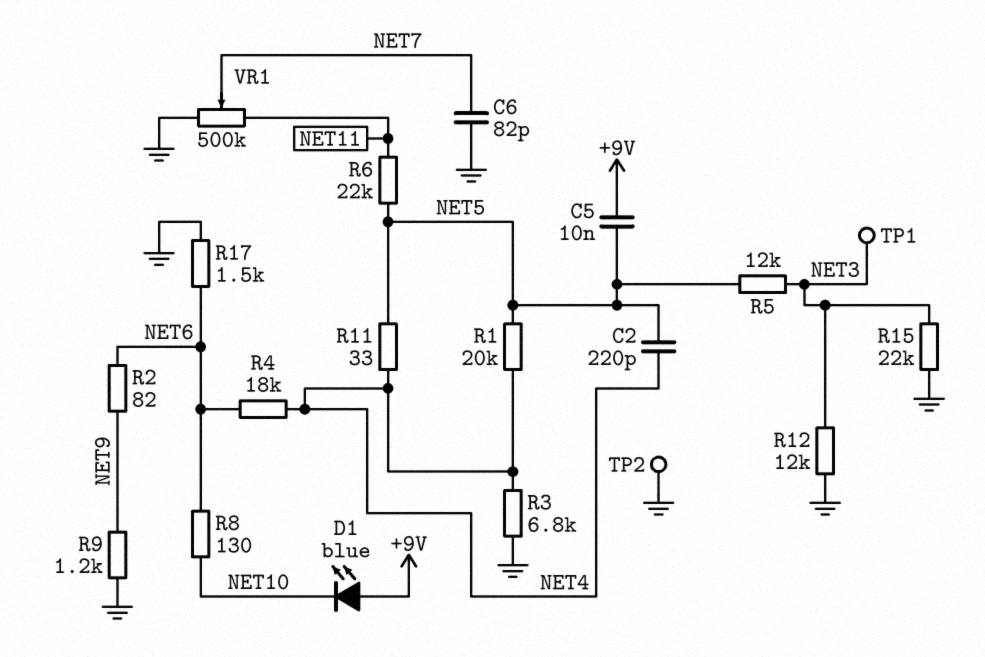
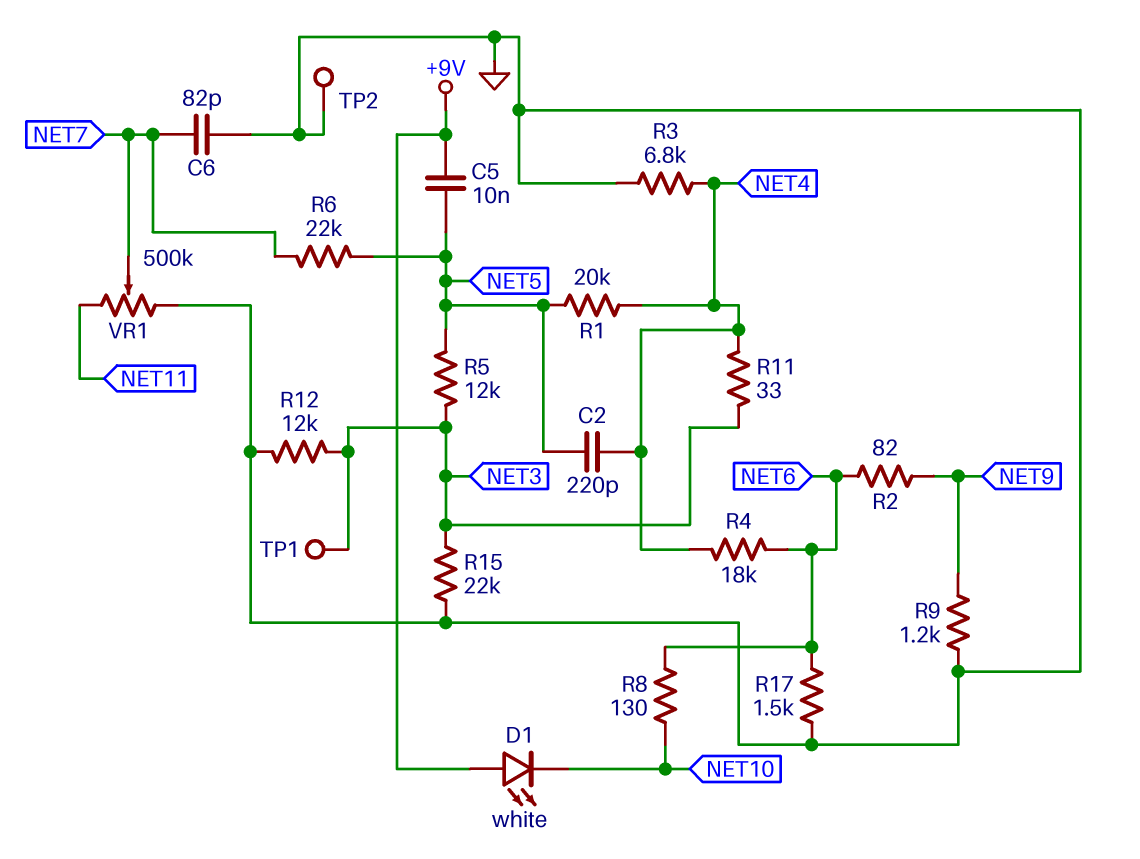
D1: LED blue (A +9V, K NET10) -> LED white (A +9V, K NET10)
R6: 22k (NET5, NET11) -> 22k (NET5, NET7)
R11: 33 (NET4, NET5) -> 33 (NET3, NET4)

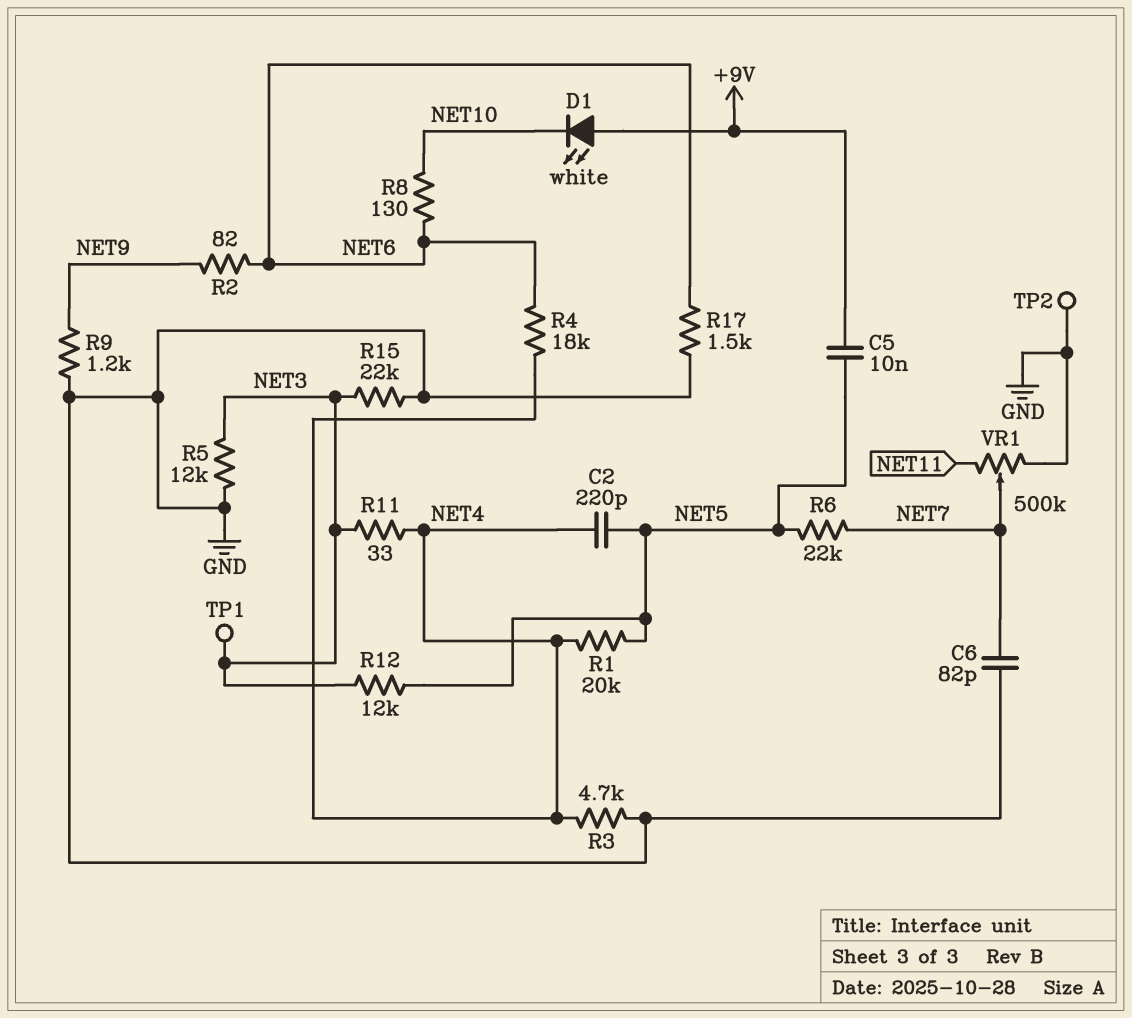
R3: 6.8k (GND, NET4) -> 4.7k (GND, NET4)
R5: 12k (NET3, NET5) -> 12k (GND, NET3)
R12: 12k (GND, NET3) -> 12k (NET3, NET5)

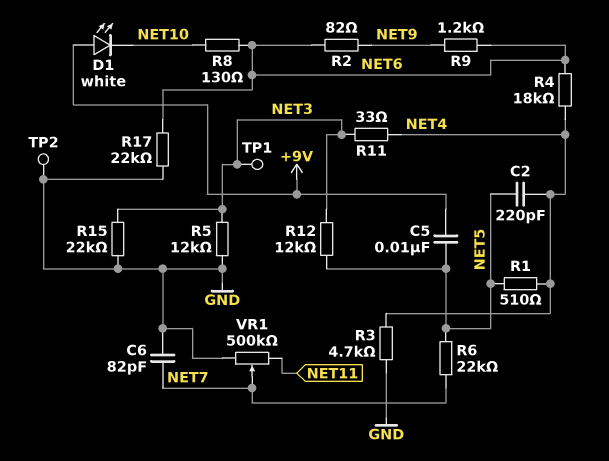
R1: 20k (NET4, NET5) -> 510 (NET4, NET5)
R9: 1.2k (GND, NET9) -> 1.2k (NET6, NET9)
R17: 1.5k (GND, NET6) -> 22k (GND, NET6)

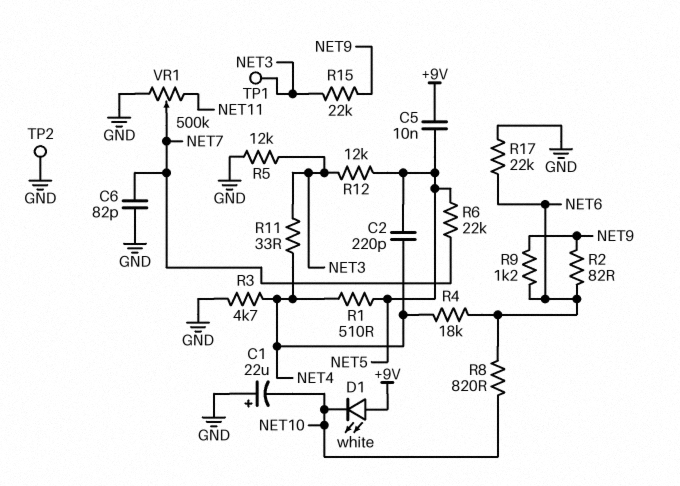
C1: none -> 22uF (plus GND, minus NET10)
R8: 130 (NET6, NET10) -> 820 (NET6, NET10)
R15: 22k (GND, NET3) -> 22k (NET3, NET9)

